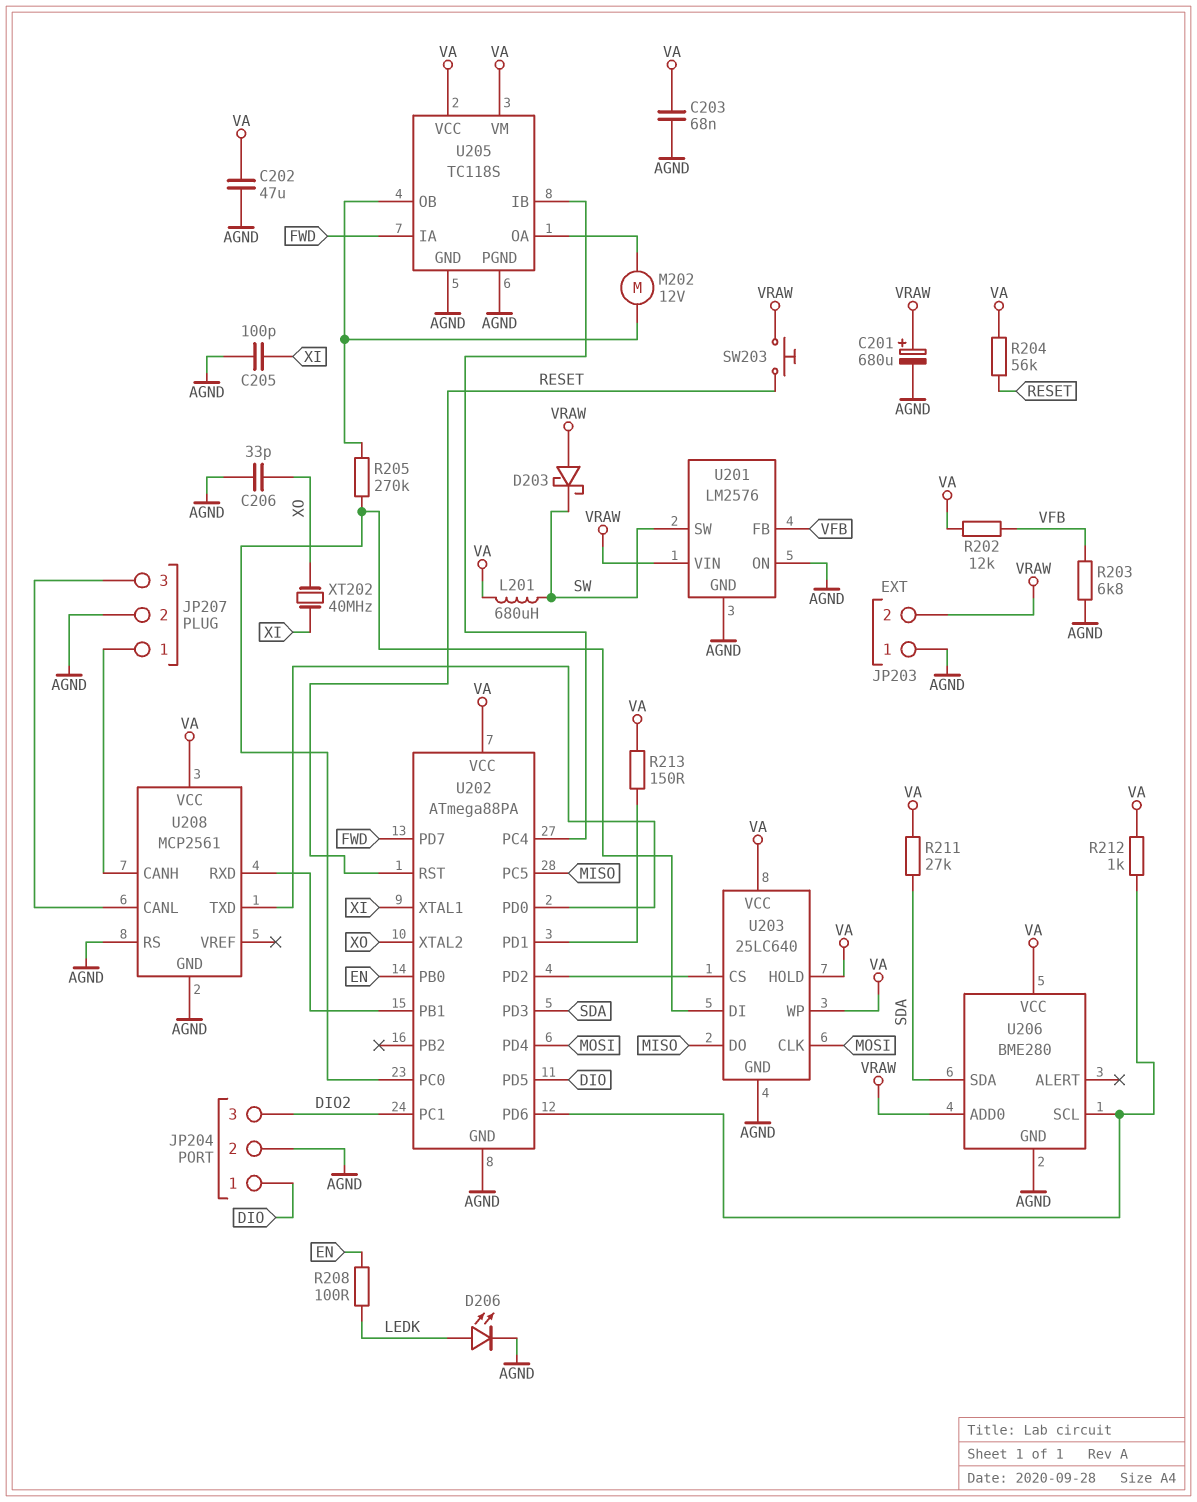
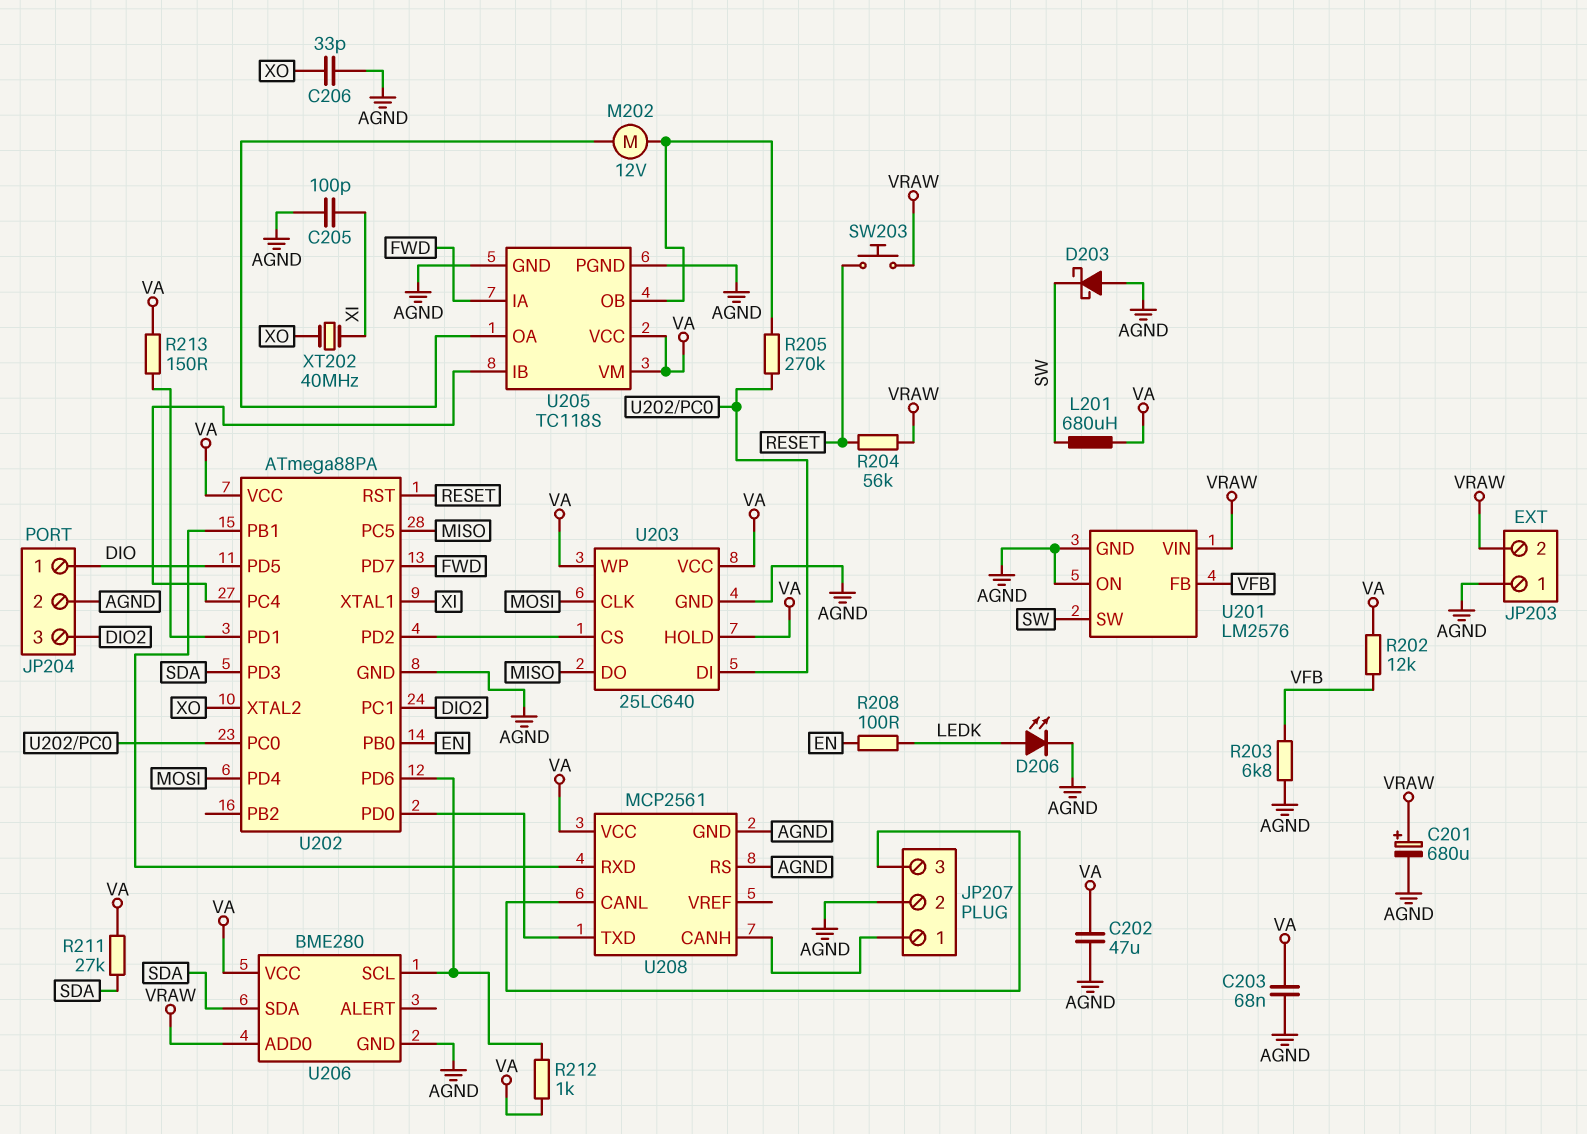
D203: schottky (A VRAW, K SW) -> schottky (A AGND, K SW)
R204: 56k (RESET, VA) -> 56k (RESET, VRAW)

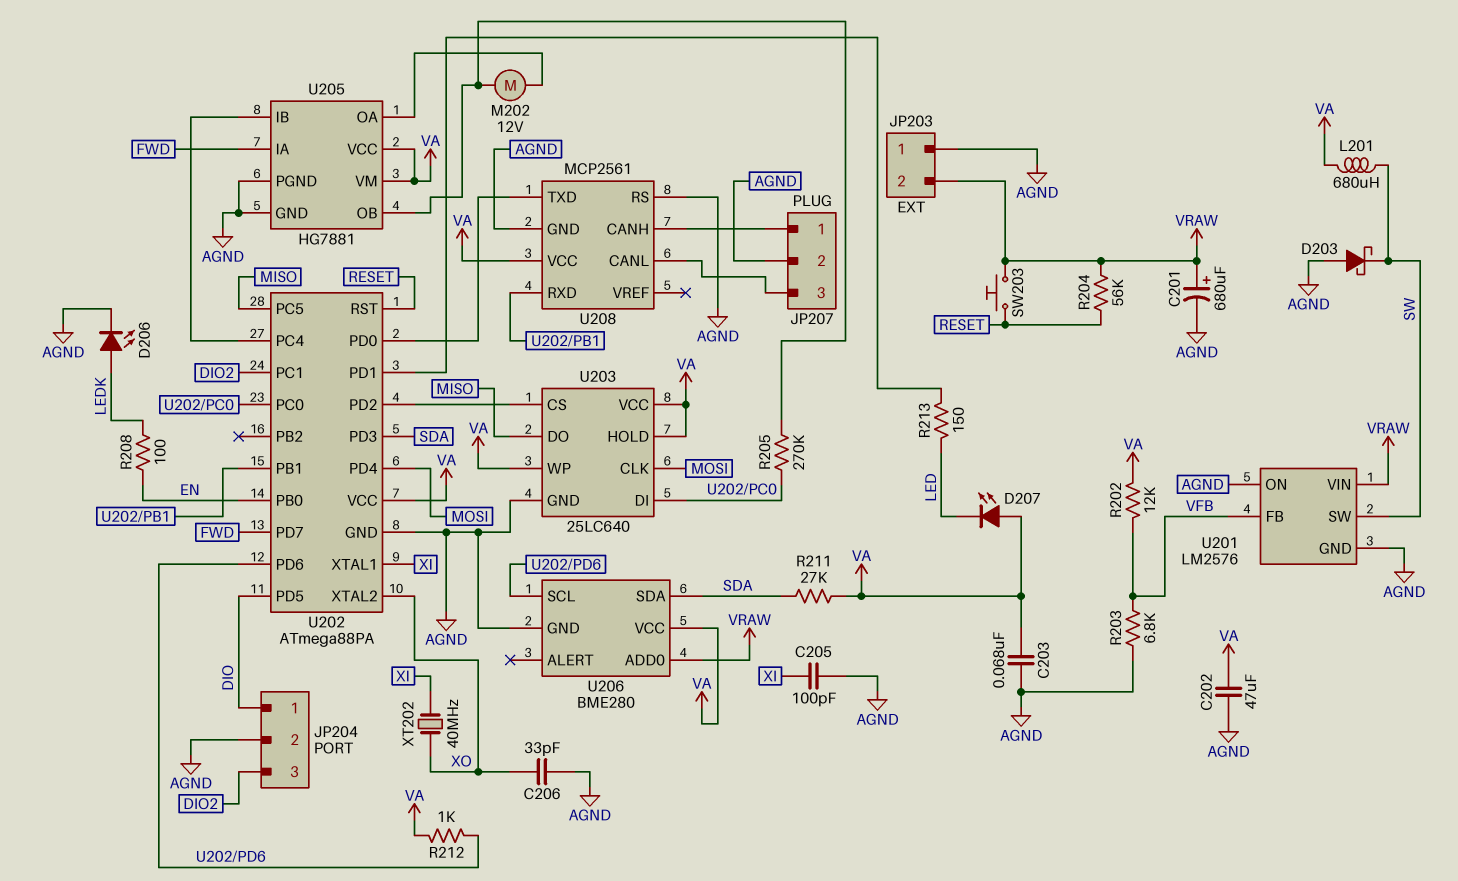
D207: none -> LED (A VA, K LED)
R213: 150 (U202/PD1, VA) -> 150 (LED, U202/PD1)
U205: TC118S -> HG7881

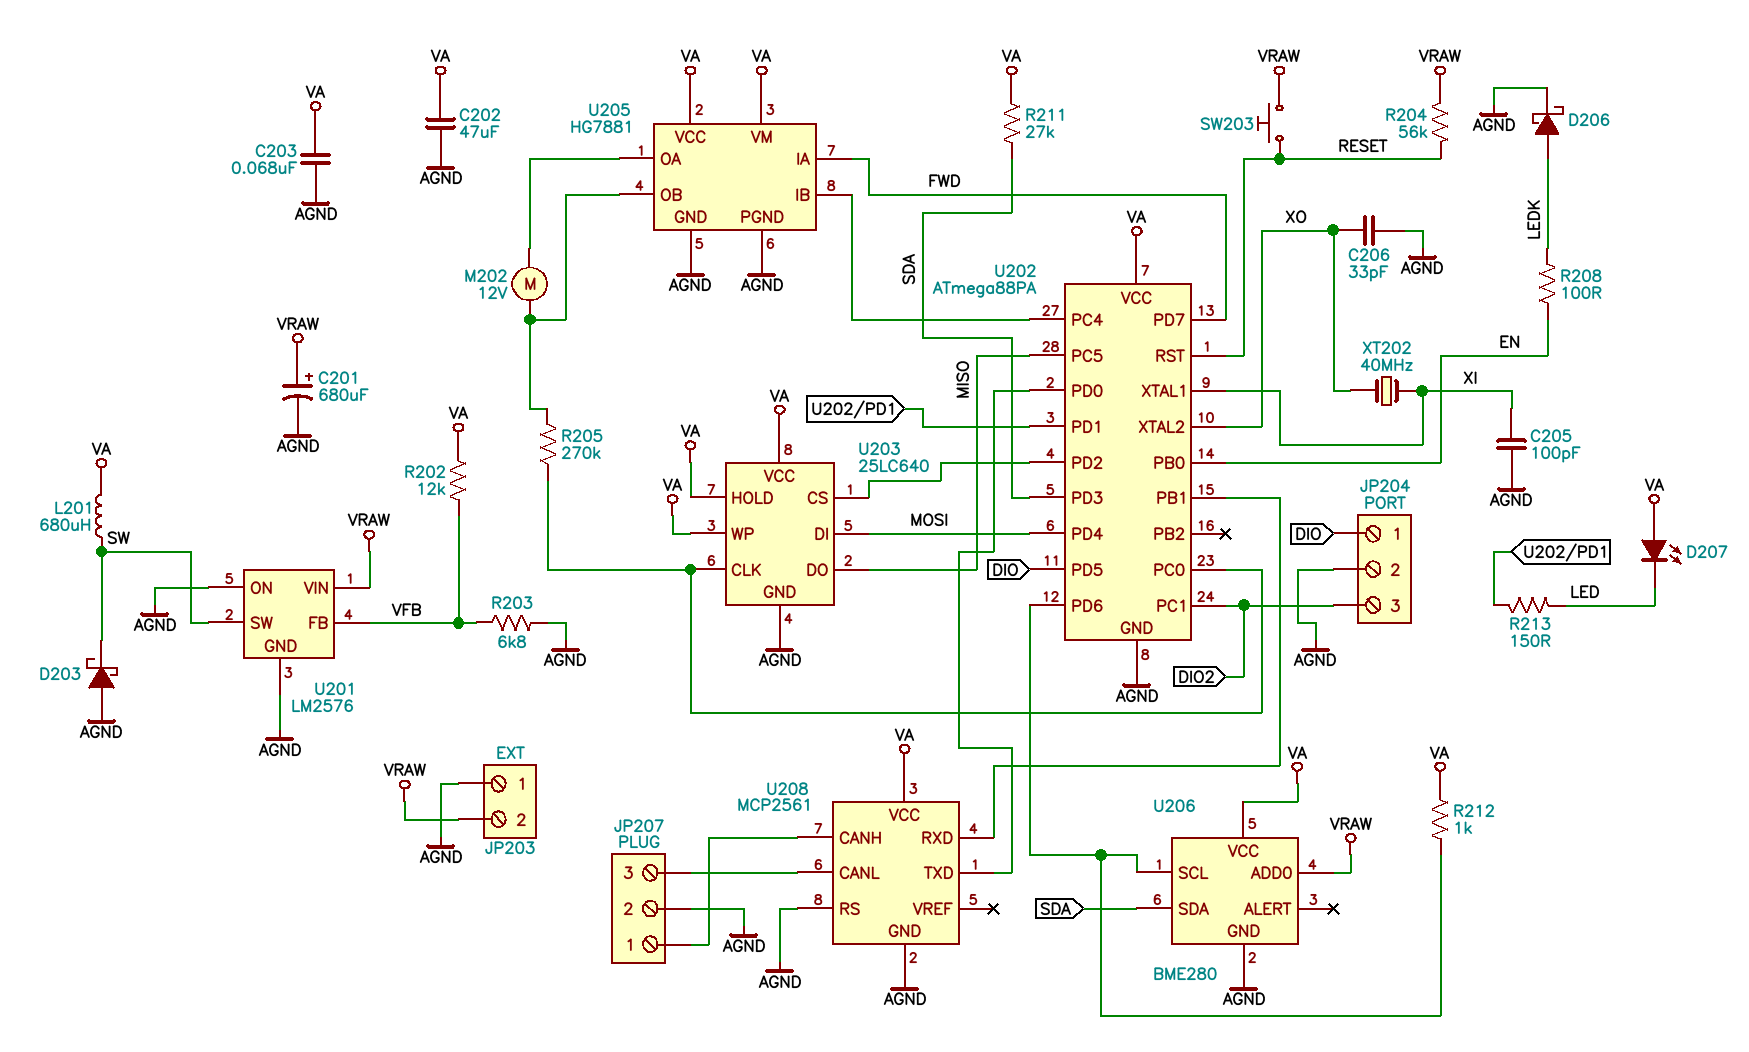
D206: LED (A LEDK, K AGND) -> schottky (A LEDK, K AGND)
U203 pin CLK: MOSI -> U202/PC0
U203 pin DI: U202/PC0 -> MOSI

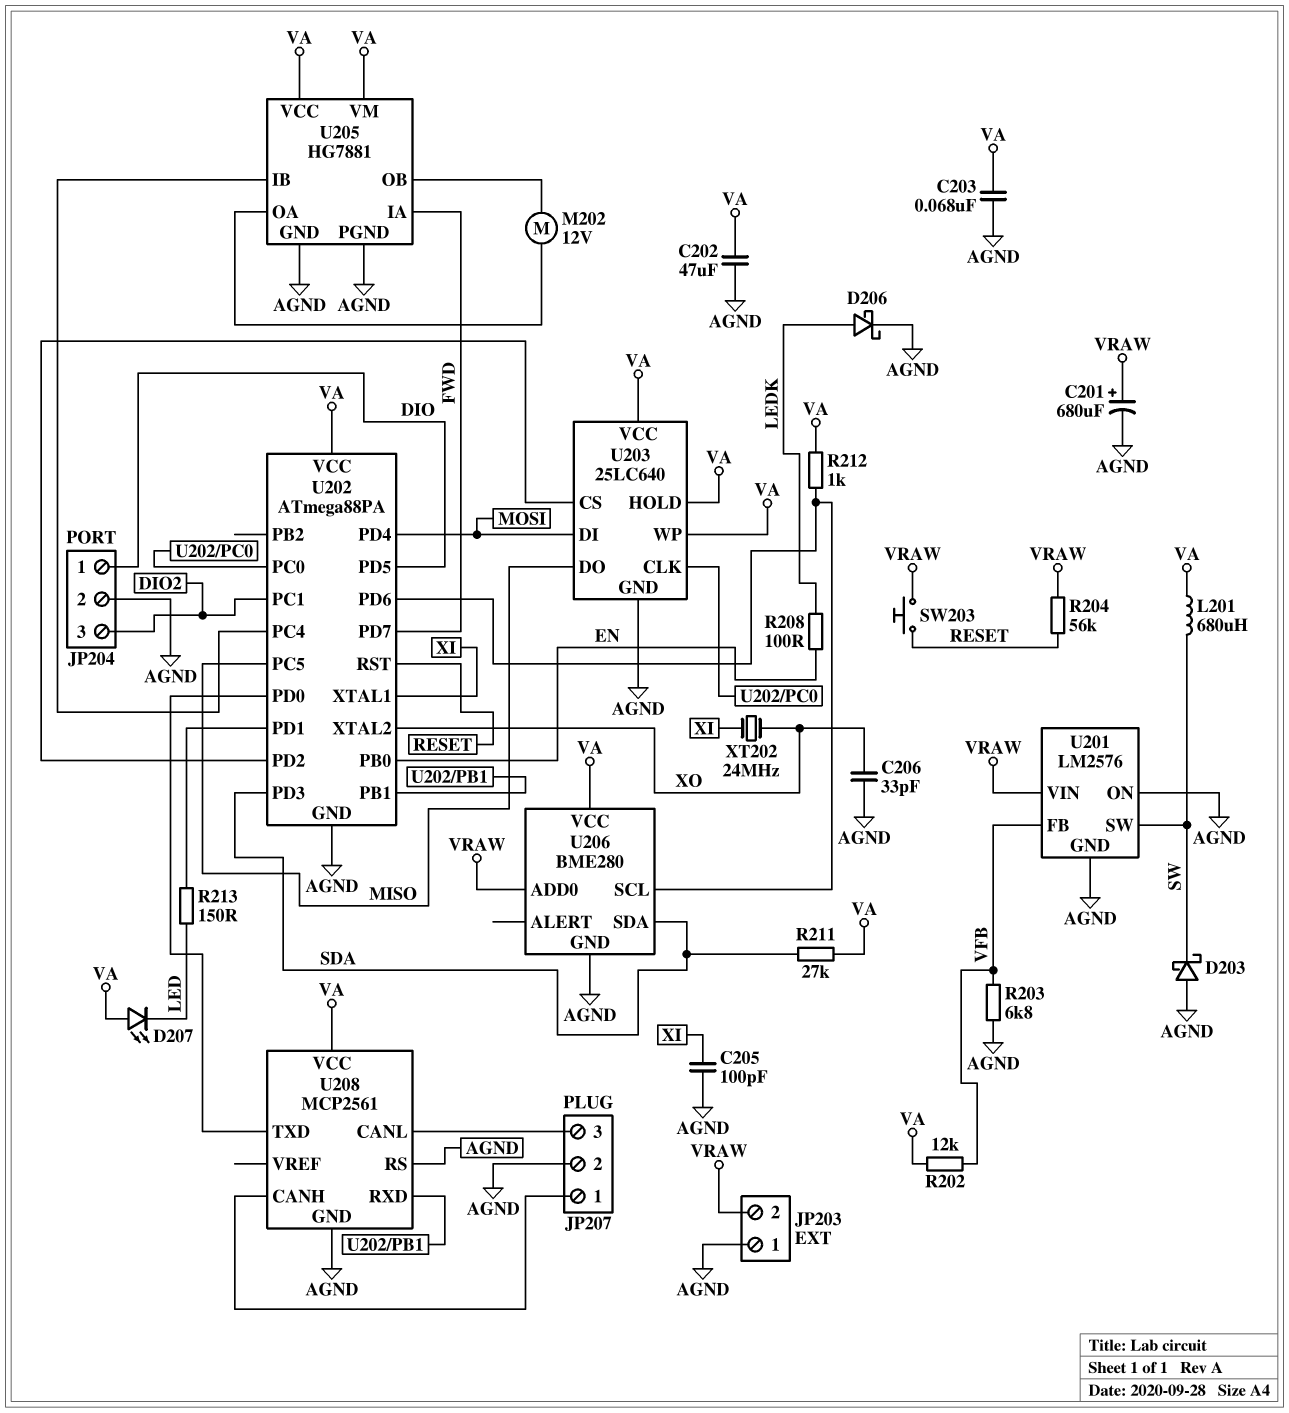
R205: 270k (U202/PC0, U205/OB) -> none
XT202: 40MHz (XI, XO) -> 24MHz (XI, XO)

